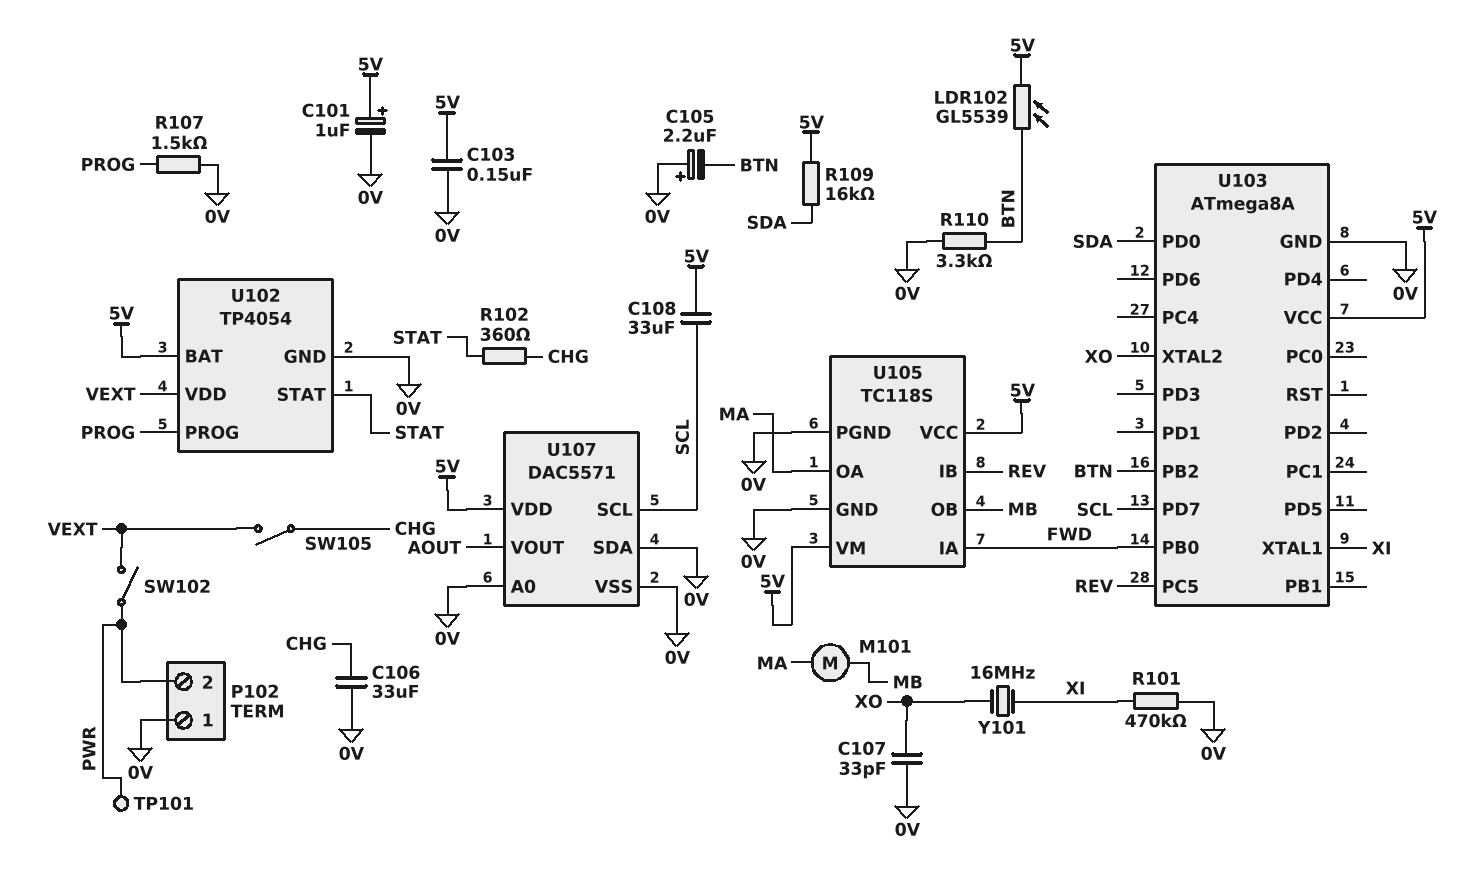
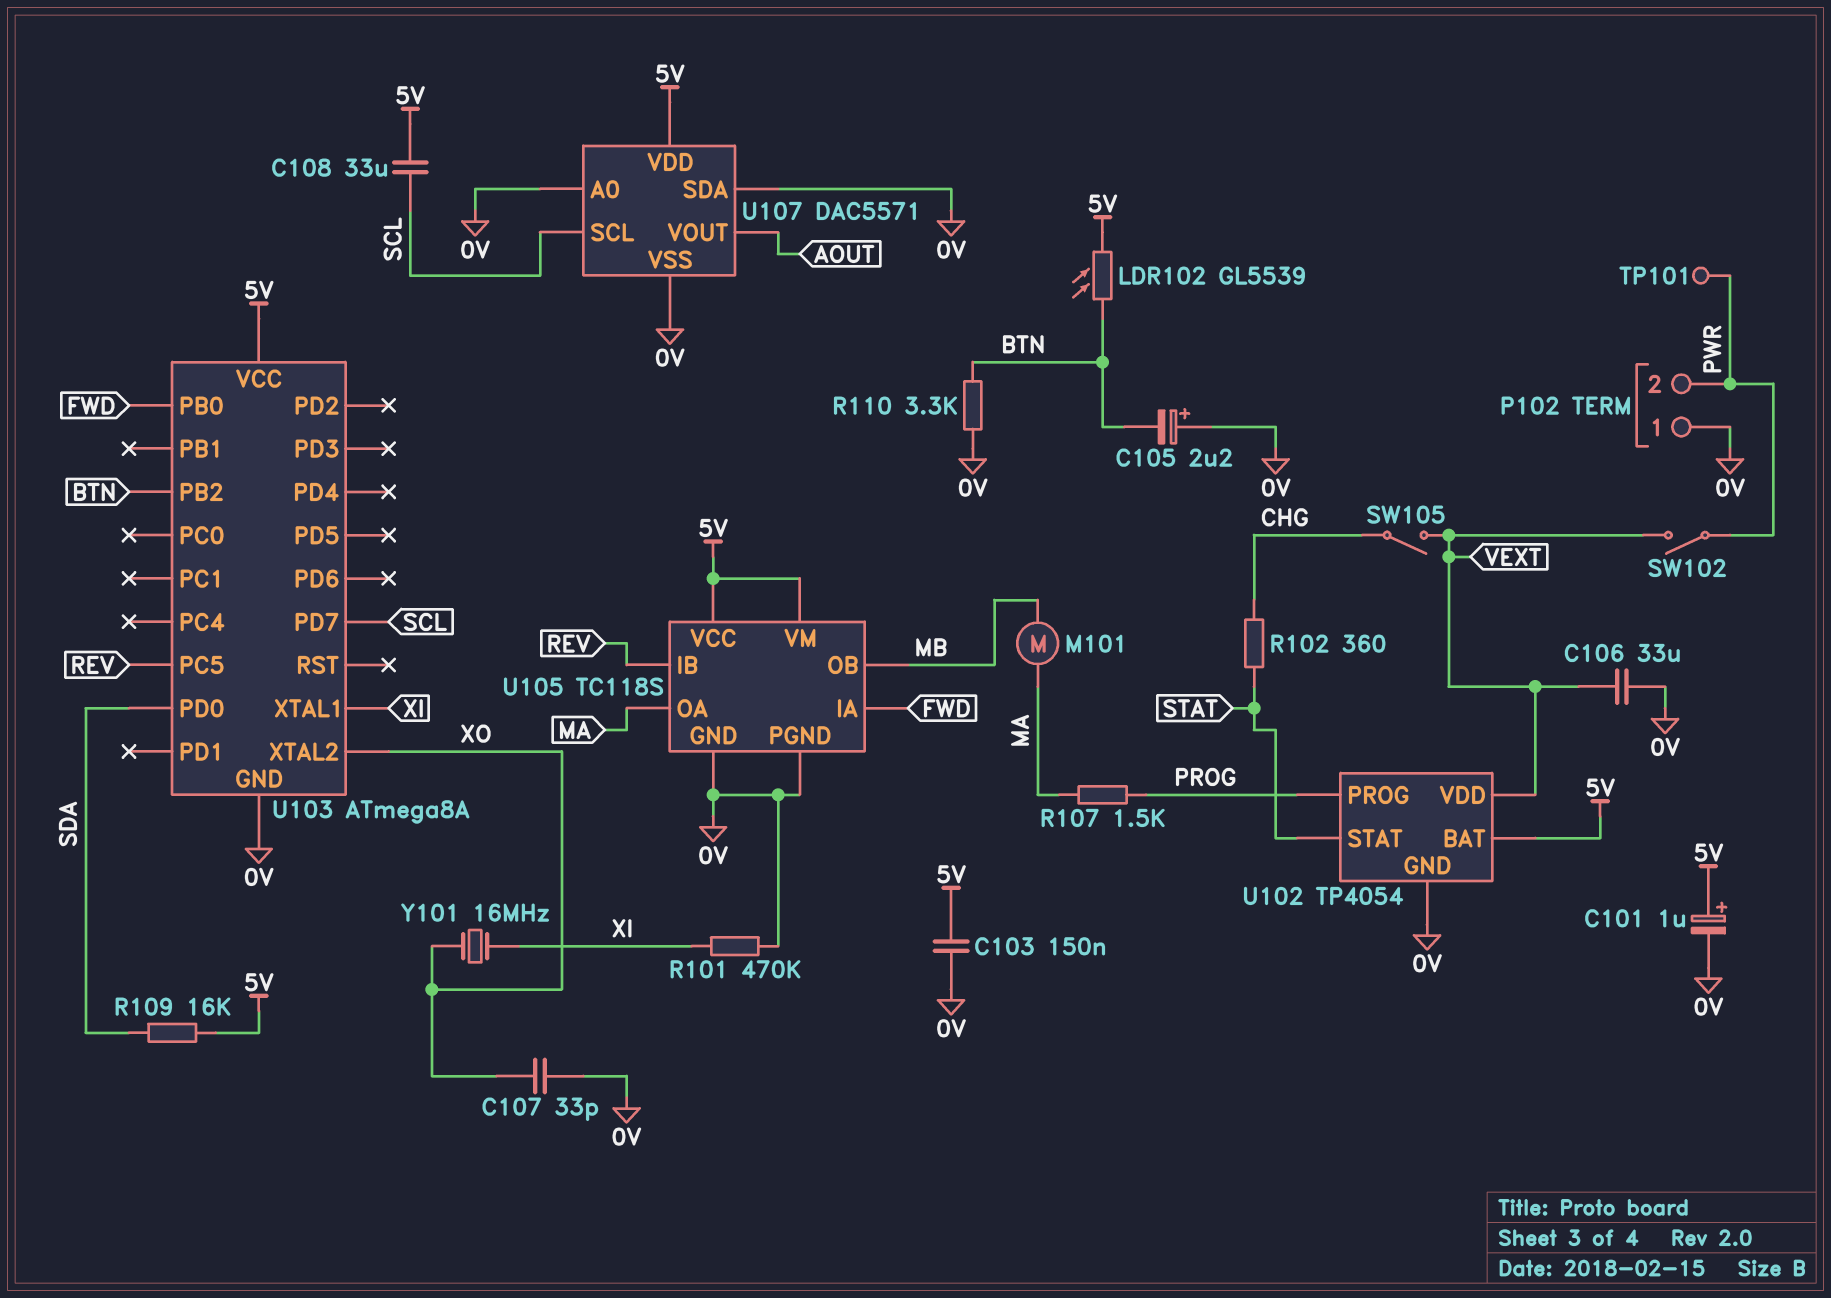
C106: 33uF (0V, CHG) -> 33uF (0V, VEXT)
R107: 1.5k (0V, PROG) -> 1.5k (MA, PROG)

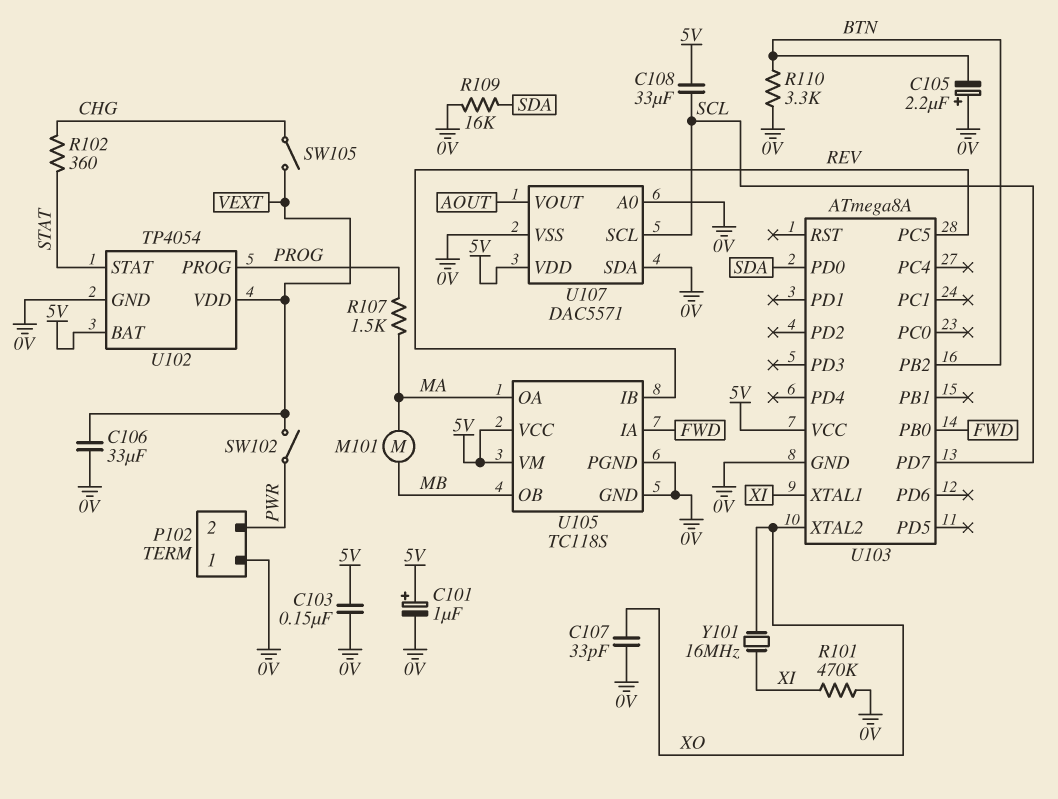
LDR102: GL5539 (5V, BTN) -> none
R109: 16k (5V, SDA) -> 16k (0V, SDA)
TP101: test point (PWR) -> none

